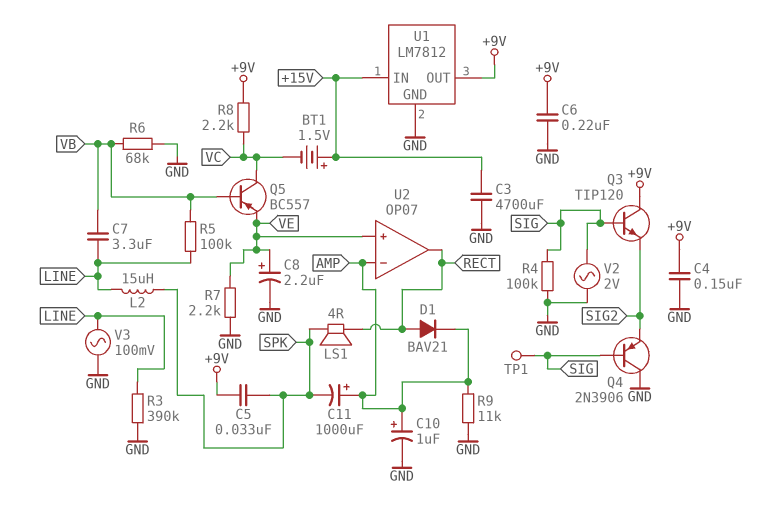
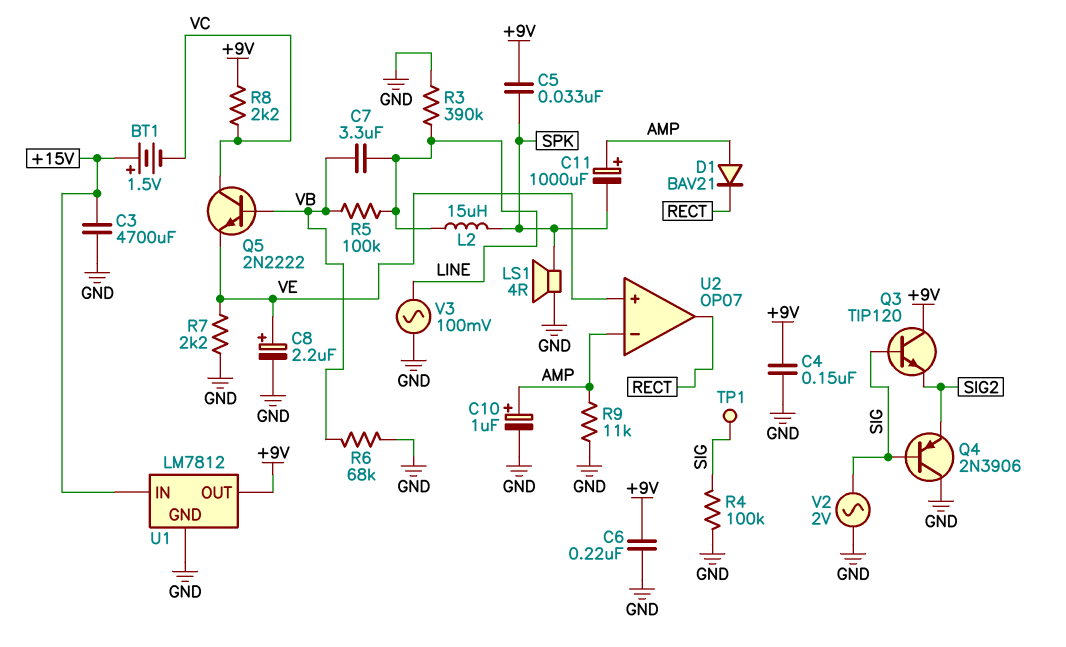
D1: diode BAV21 (A RECT, K AMP) -> diode BAV21 (A AMP, K RECT)
LS1: speaker 4R (RECT, SPK) -> speaker 4R (GND, SPK)
Q5: PNP BC557 (B VB, C VC, E VE) -> NPN 2N2222 (B VB, C VC, E VE)

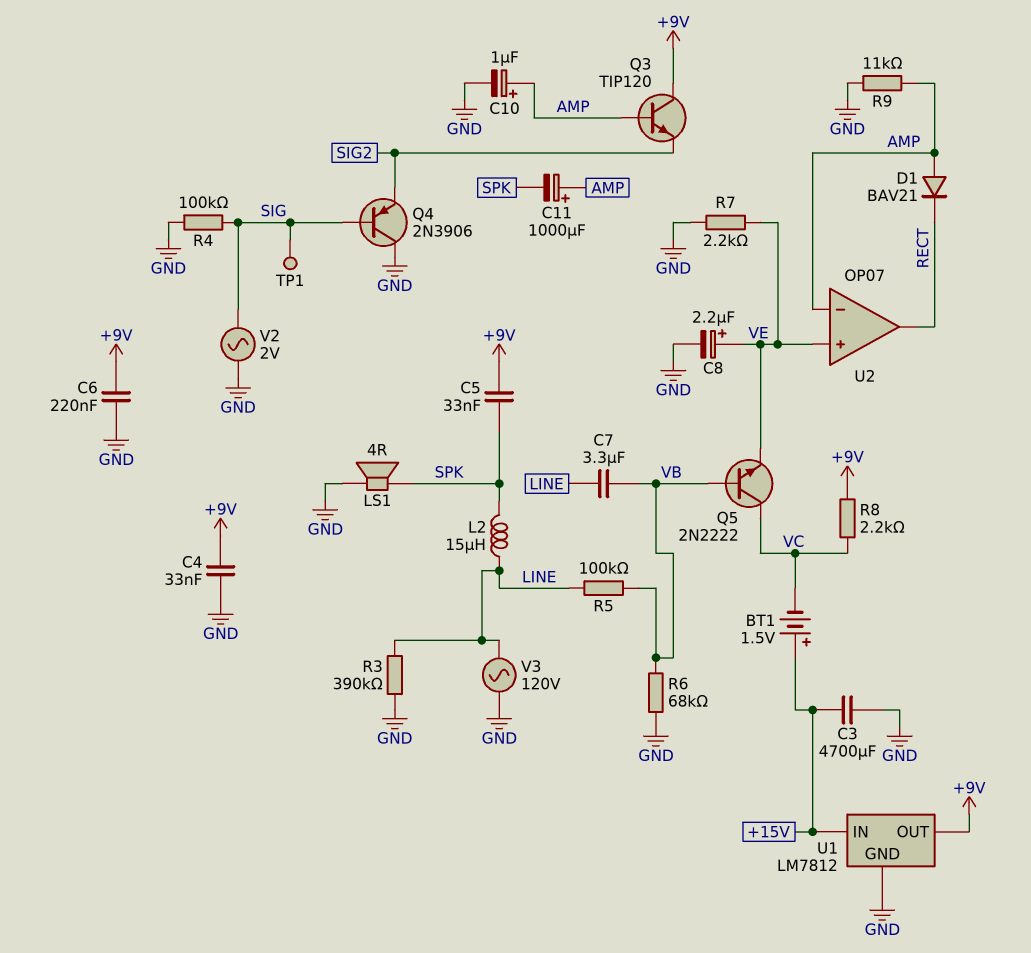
C4: 150nF (+9V, GND) -> 33nF (+9V, GND)
Q3: NPN TIP120 (B SIG, C +9V, E SIG2) -> NPN TIP120 (B AMP, C +9V, E SIG2)
V3: AC 100mV (GND, LINE) -> AC 120V (GND, LINE)

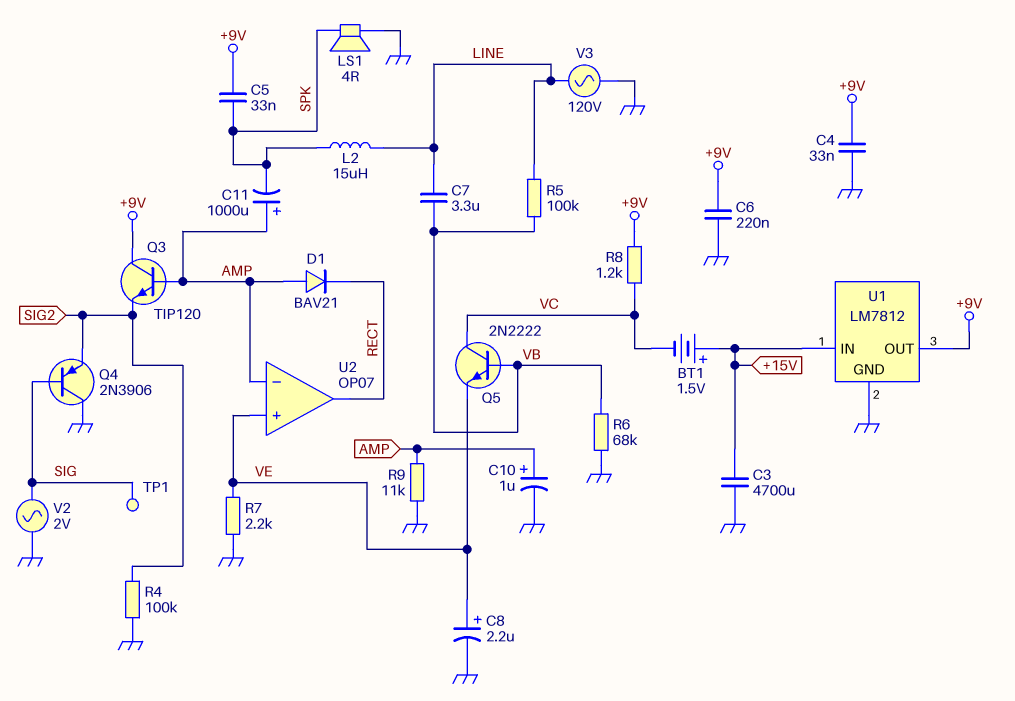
R3: 390k (GND, LINE) -> none
R4: 100k (GND, SIG) -> 100k (GND, SIG2)
R8: 2.2k (+9V, VC) -> 1.2k (+9V, VC)

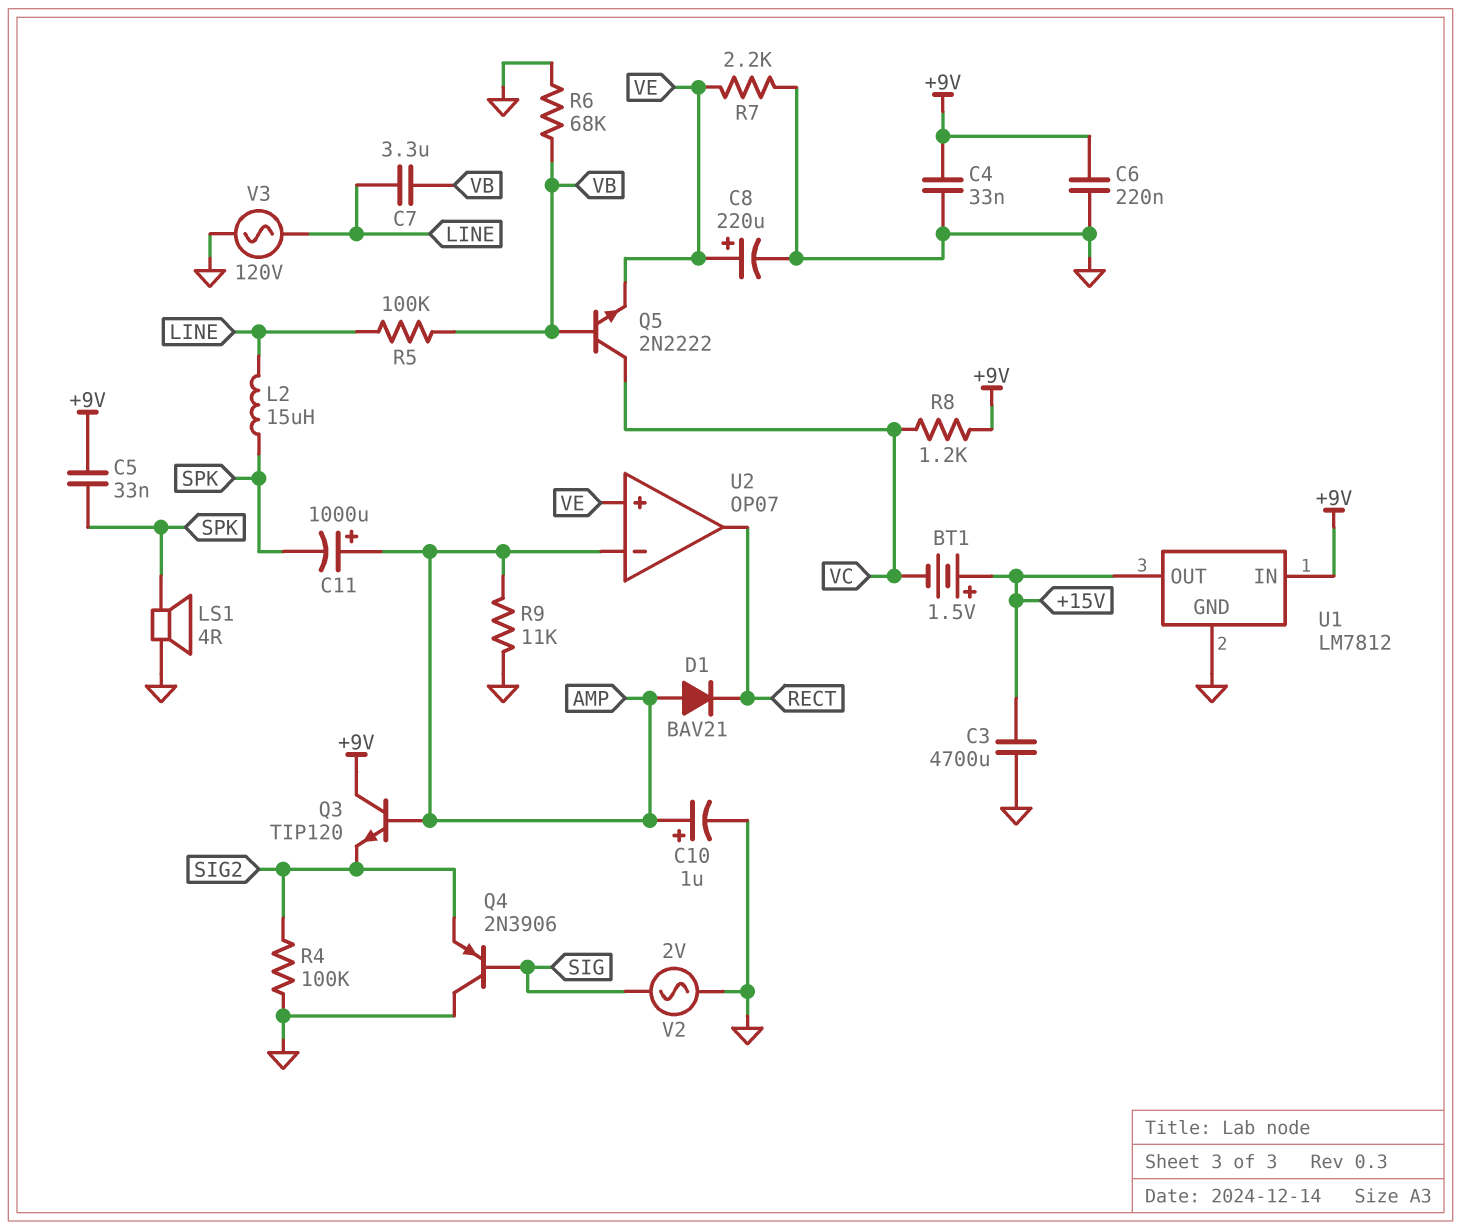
C8: 2.2uF (plus VE, minus GND) -> 220uF (plus VE, minus GND)
TP1: test point (SIG) -> none
U1 pin IN: +15V -> +9V
U1 pin OUT: +9V -> +15V

